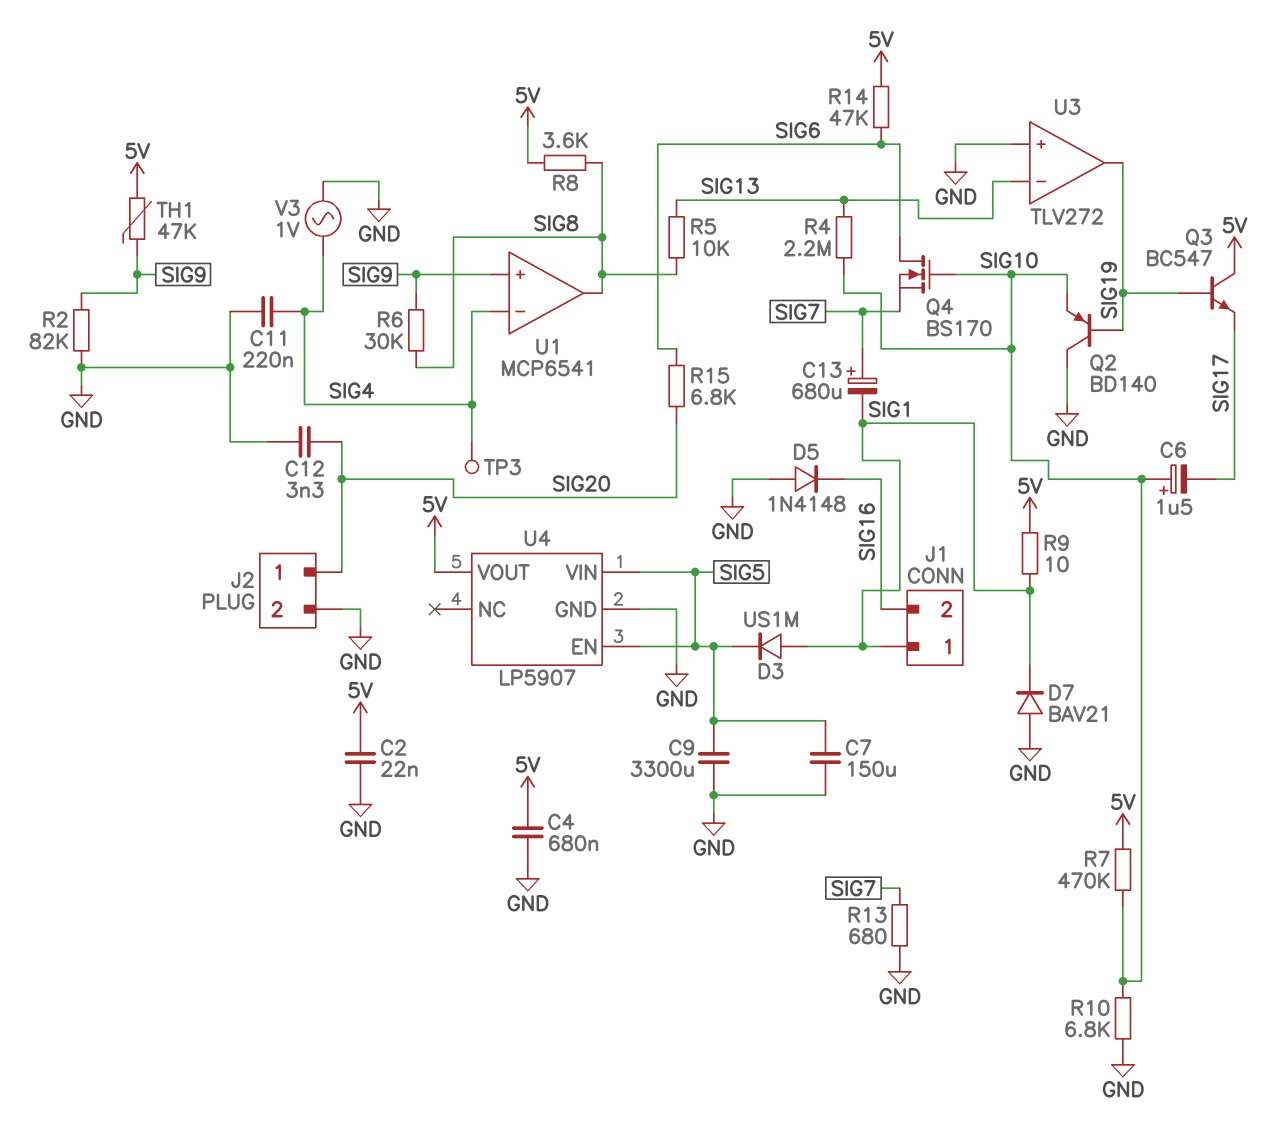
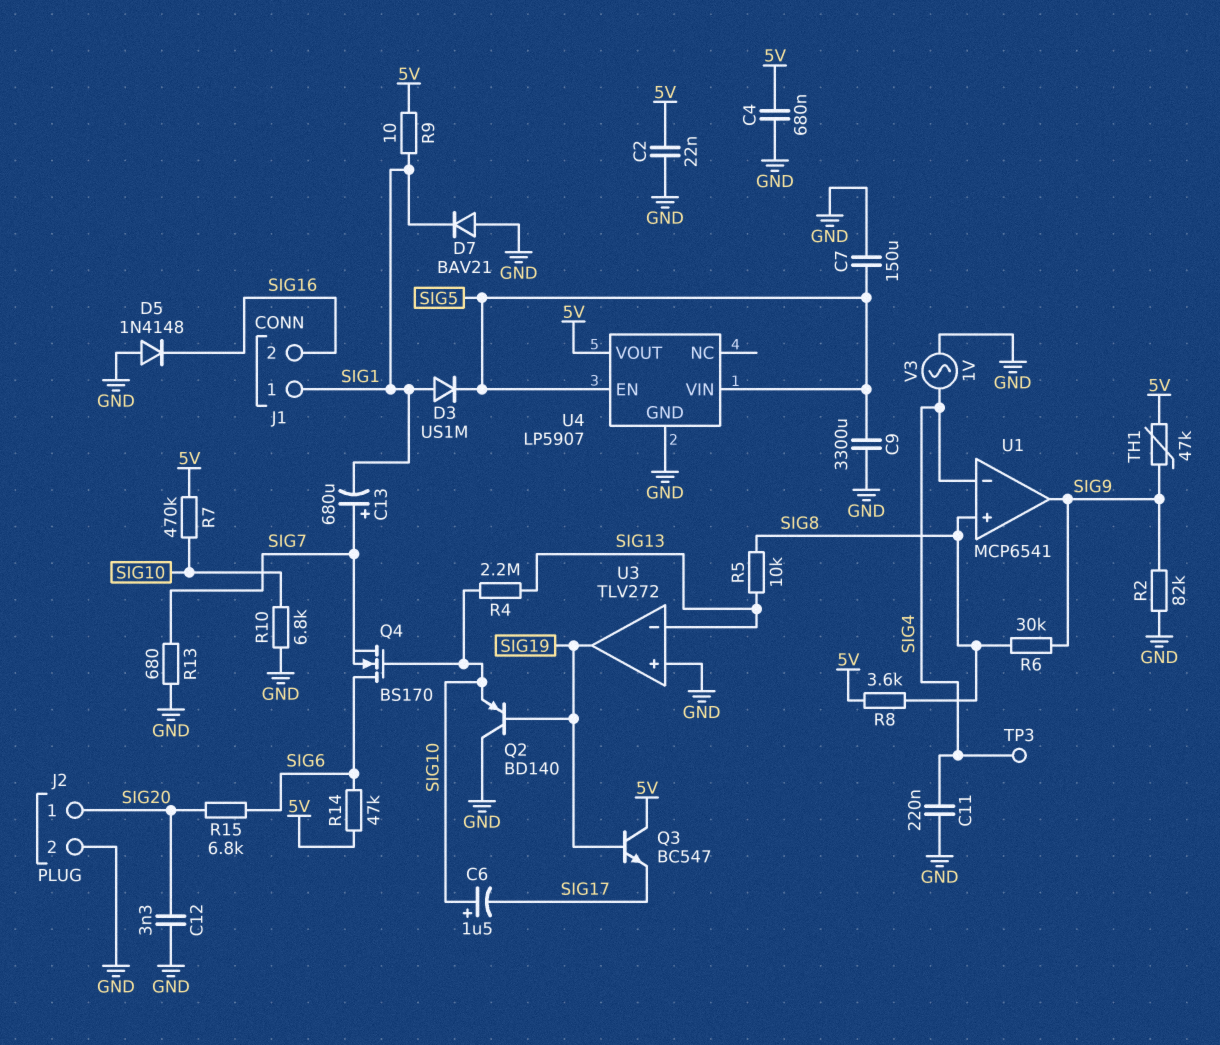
U1 pin in+: SIG9 -> SIG8
U1 pin out: SIG8 -> SIG9

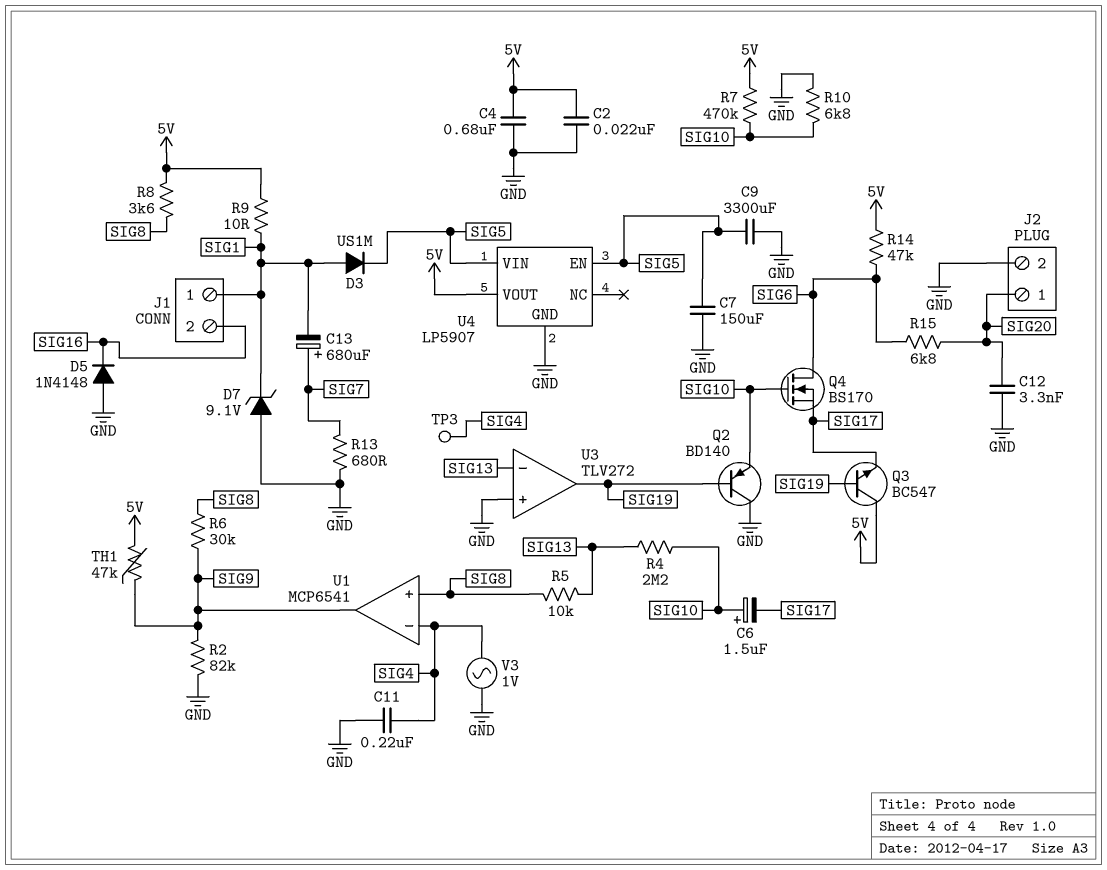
D7: diode BAV21 (A GND, K SIG1) -> zener 9.1V (A GND, K SIG1)
Q4: NMOS BS170 (G SIG10, D SIG6, S SIG7) -> NMOS BS170 (G SIG10, D SIG6, S SIG17)

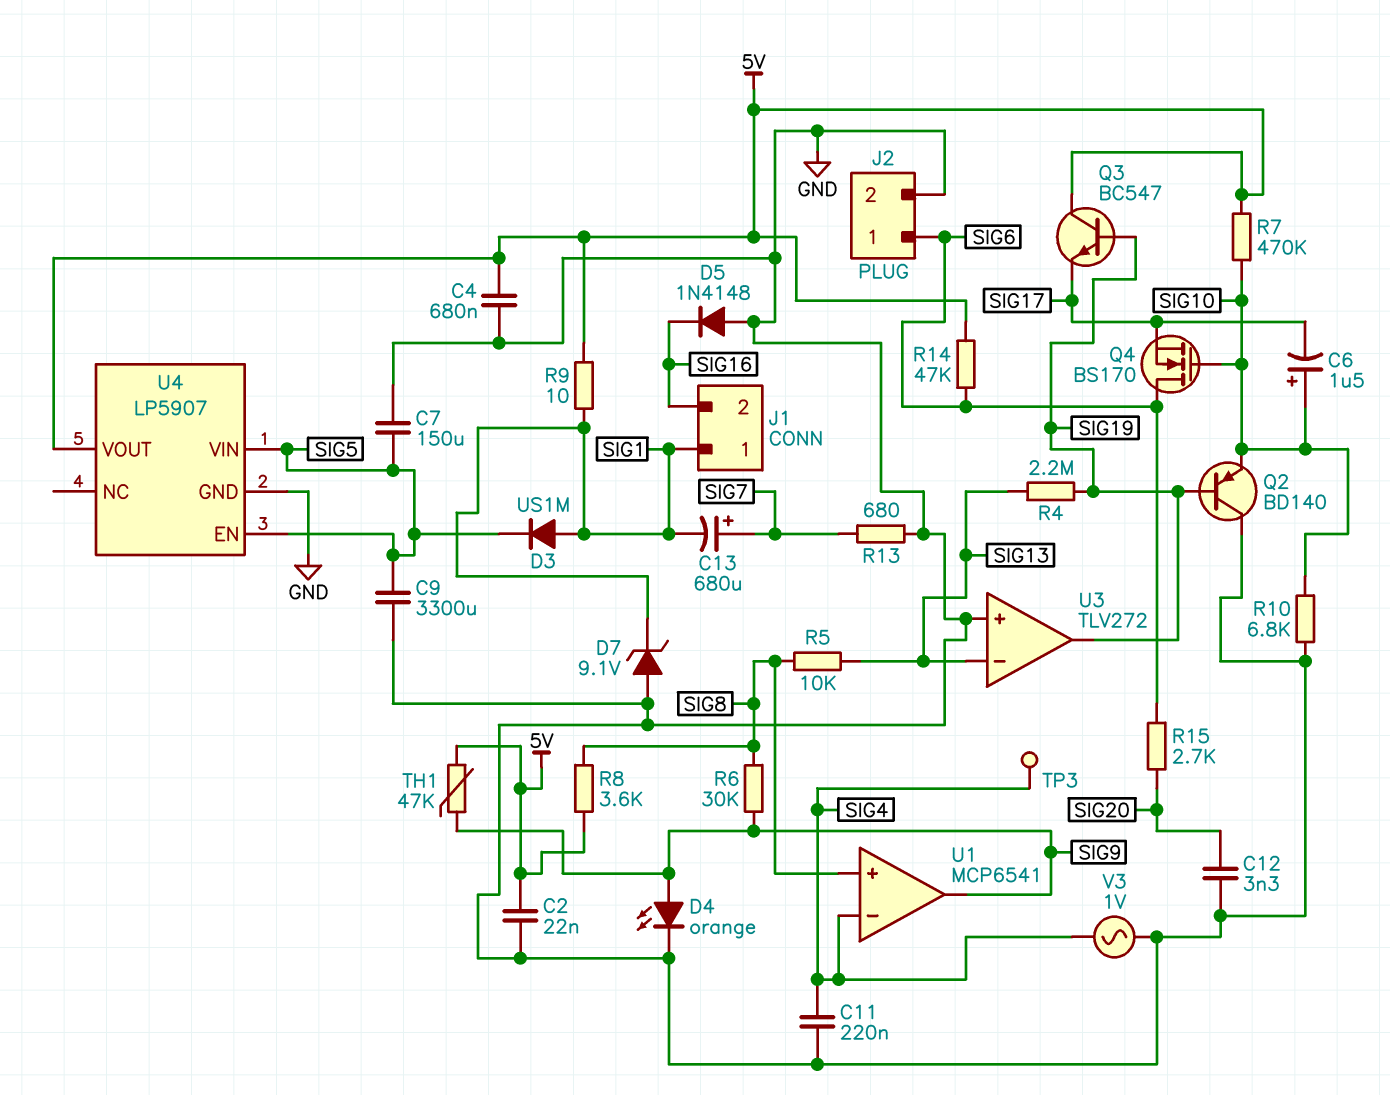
D4: none -> LED orange (A SIG9, K GND)
J2 pin 1: SIG20 -> SIG6
R2: 82k (GND, SIG9) -> none
R4: 2.2M (SIG10, SIG13) -> 2.2M (SIG13, SIG19)
R15: 6.8k (SIG6, SIG20) -> 2.7k (SIG6, SIG20)

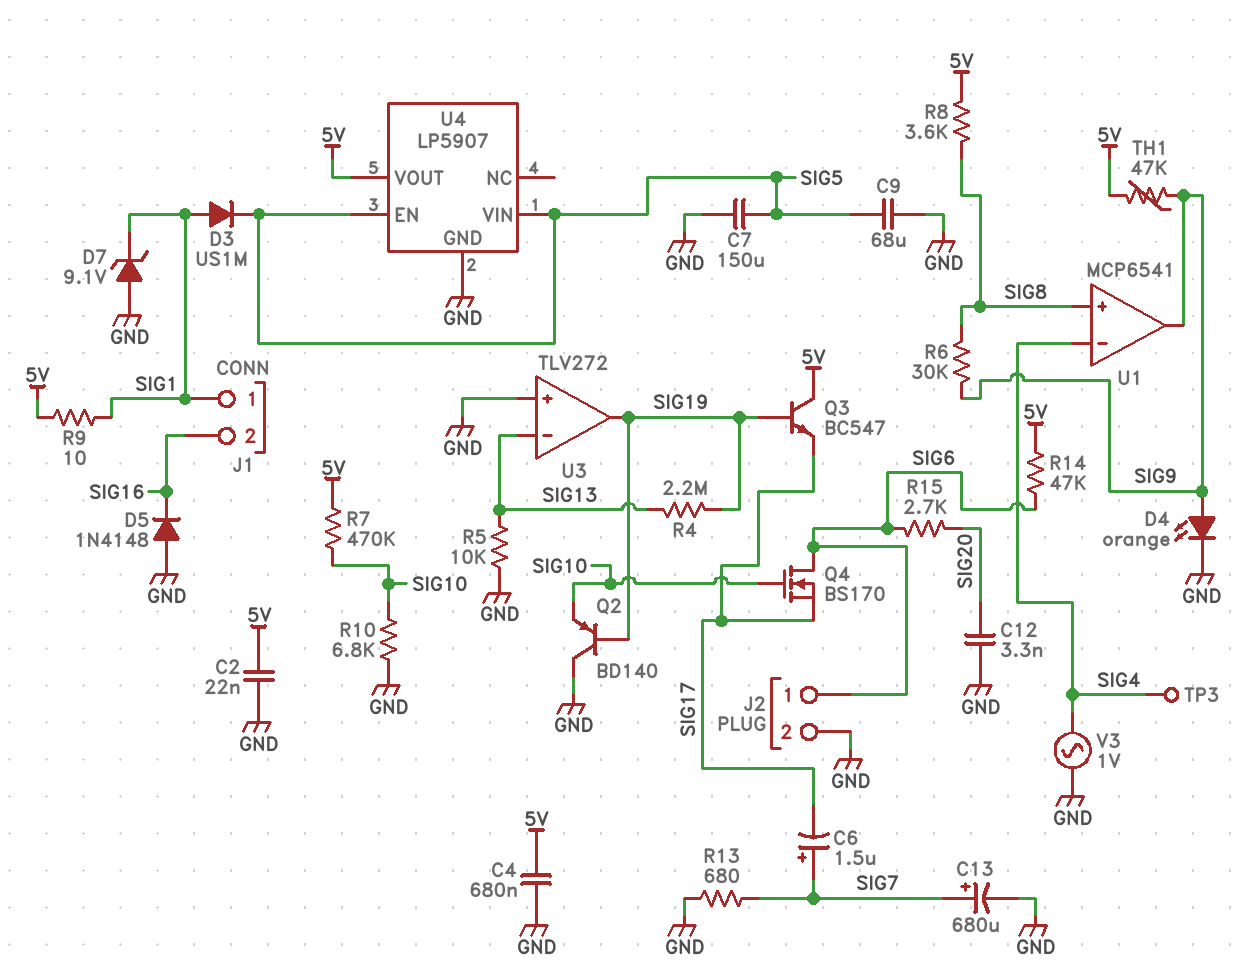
C6: 1.5uF (plus SIG10, minus SIG17) -> 1.5uF (plus SIG7, minus SIG17)
C9: 3300uF (GND, SIG5) -> 68uF (GND, SIG5)
C11: 220nF (GND, SIG4) -> none
C13: 680uF (plus SIG7, minus SIG1) -> 680uF (plus SIG7, minus GND)
R5: 10k (SIG8, SIG13) -> 10k (GND, SIG13)

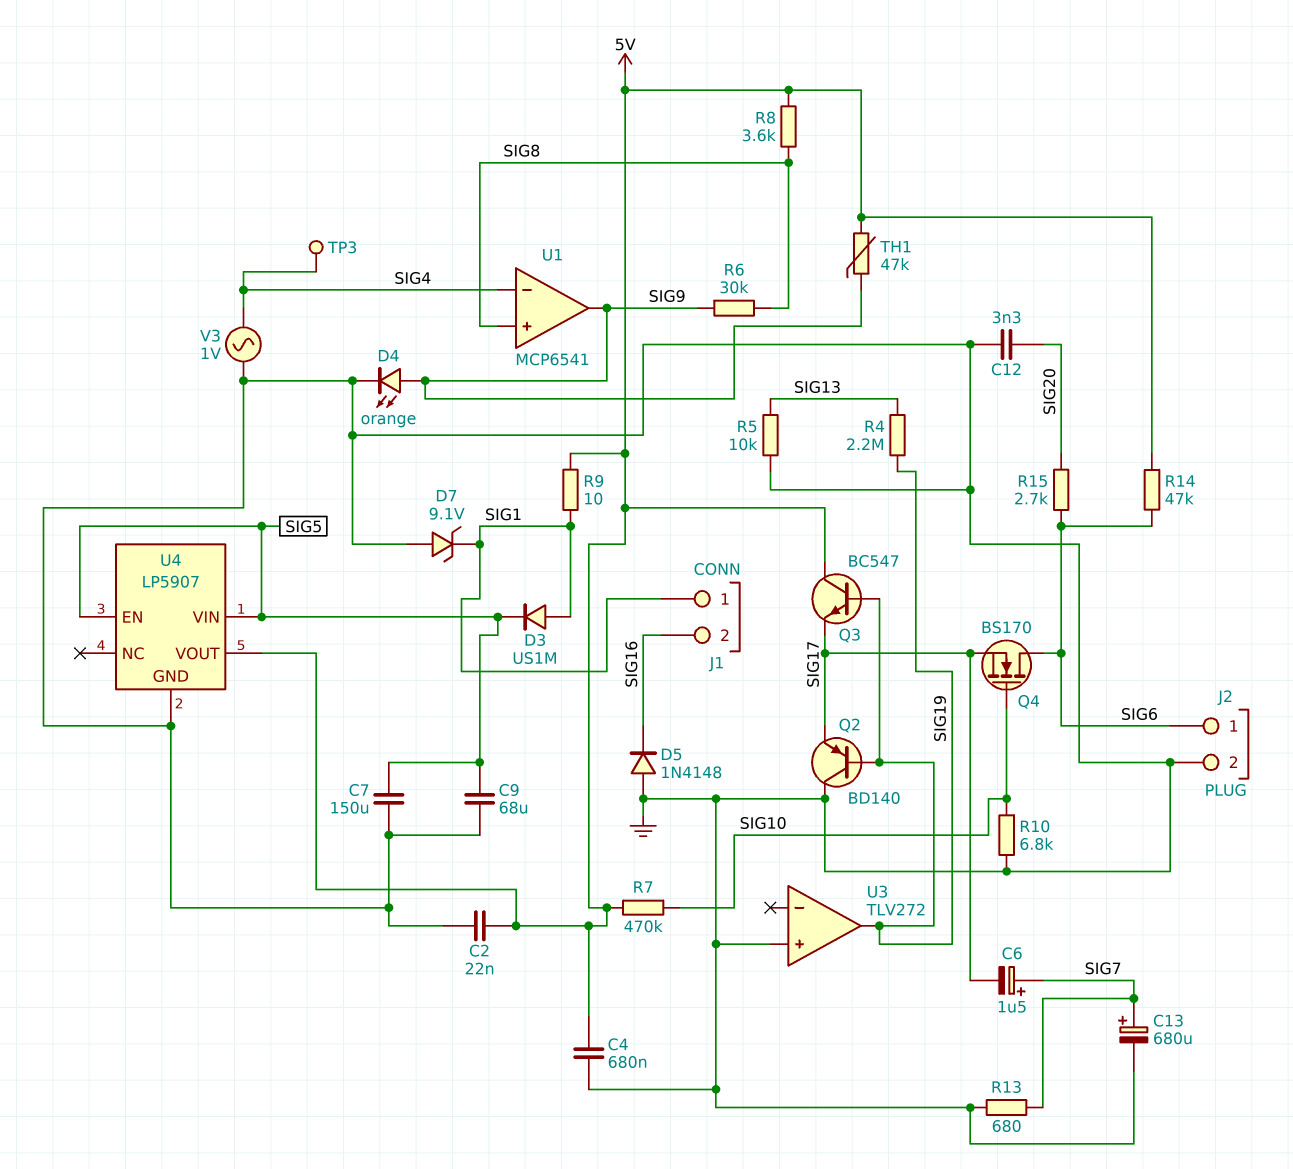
Q2: PNP BD140 (B SIG19, C GND, E SIG10) -> PNP BD140 (B SIG19, C GND, E SIG17)
U3 pin in-: SIG13 -> none

